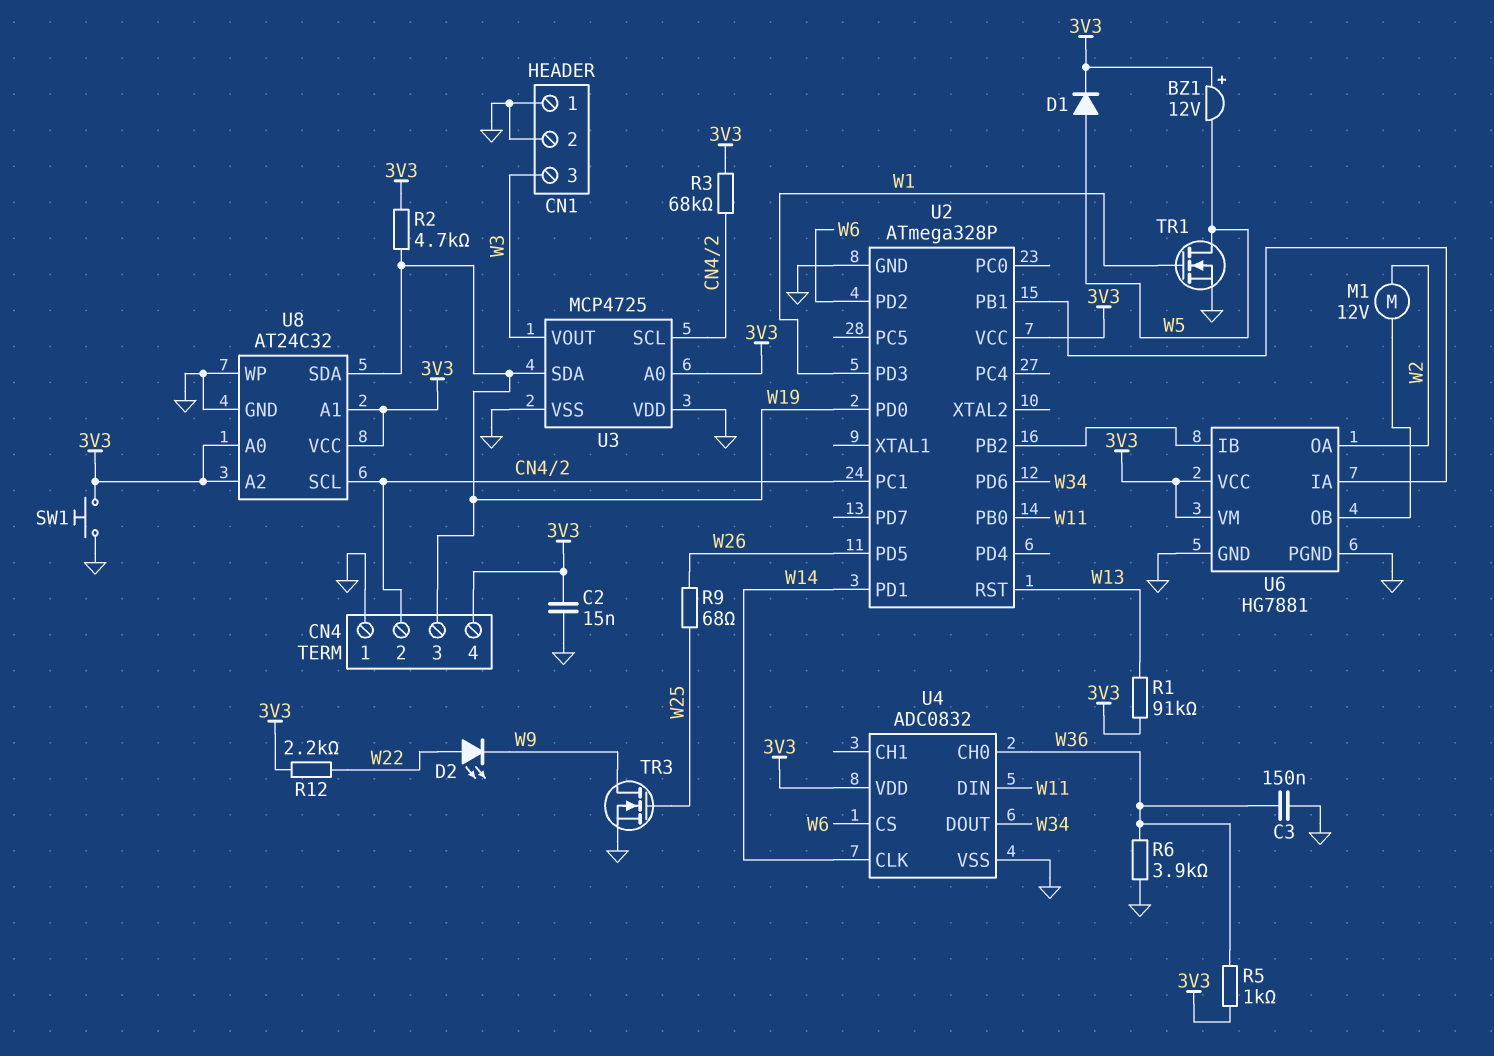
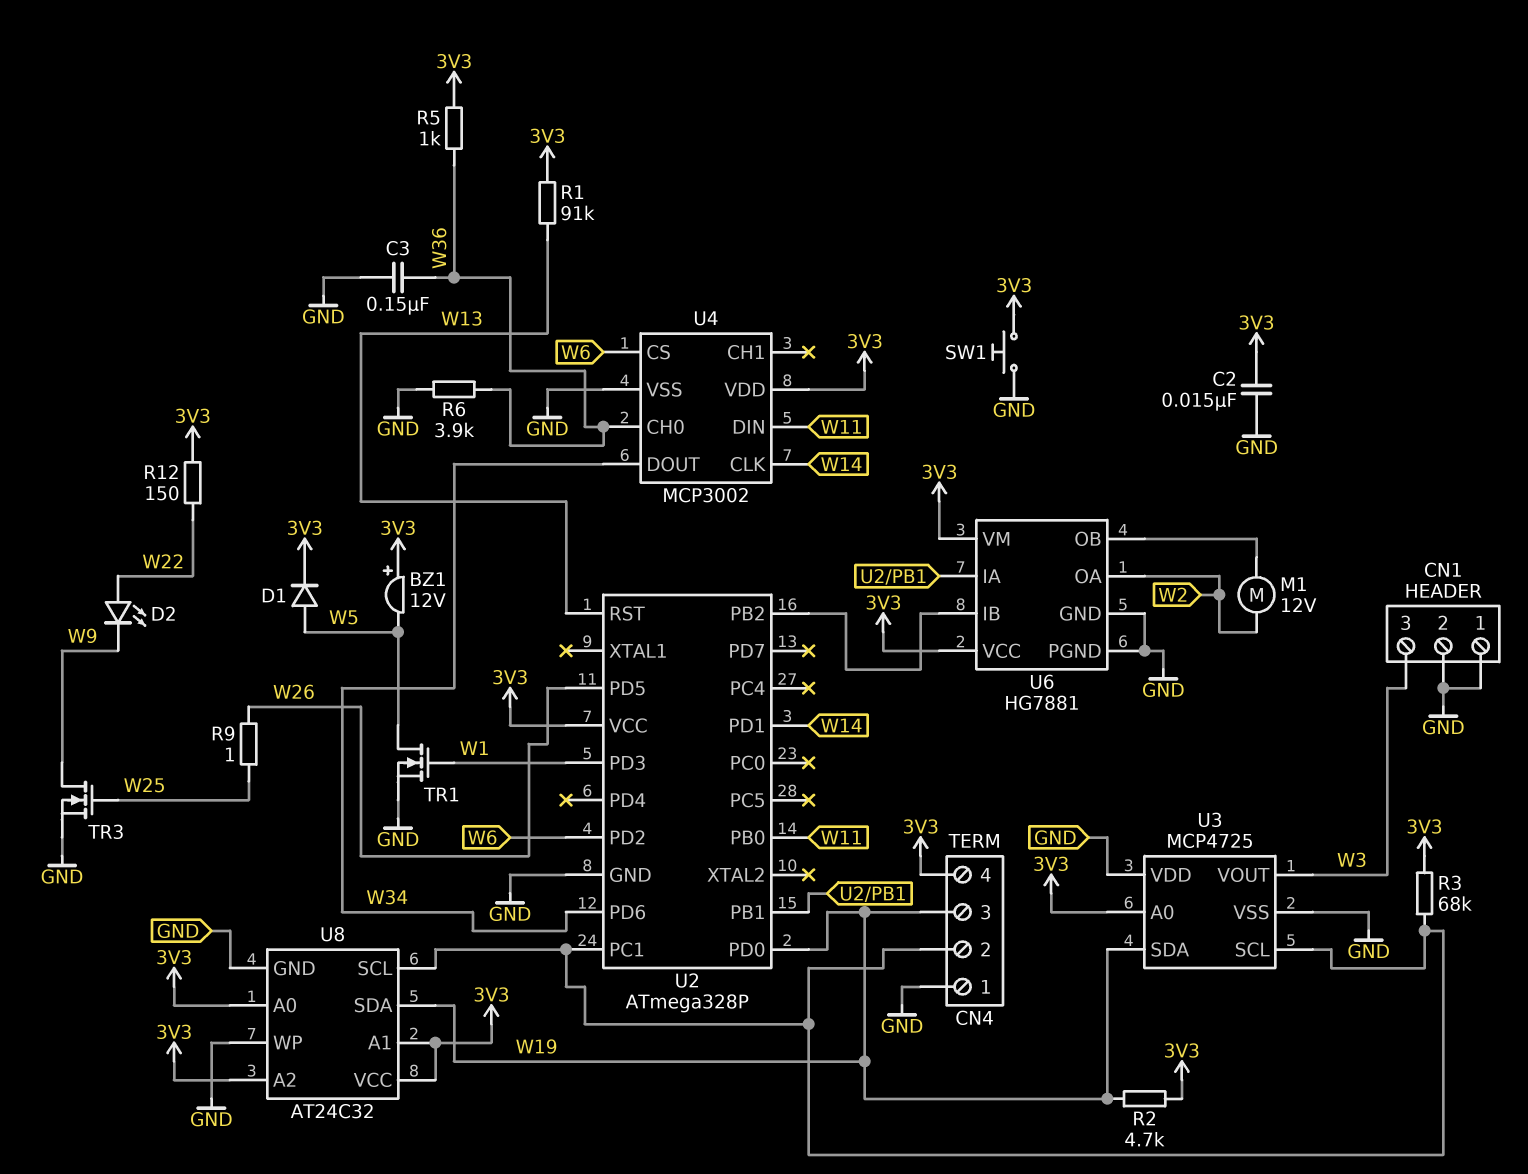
R9: 68 (W25, W26) -> 1 (W25, W26)
R12: 2.2k (3V3, W22) -> 150 (3V3, W22)
U4: ADC0832 -> MCP3002

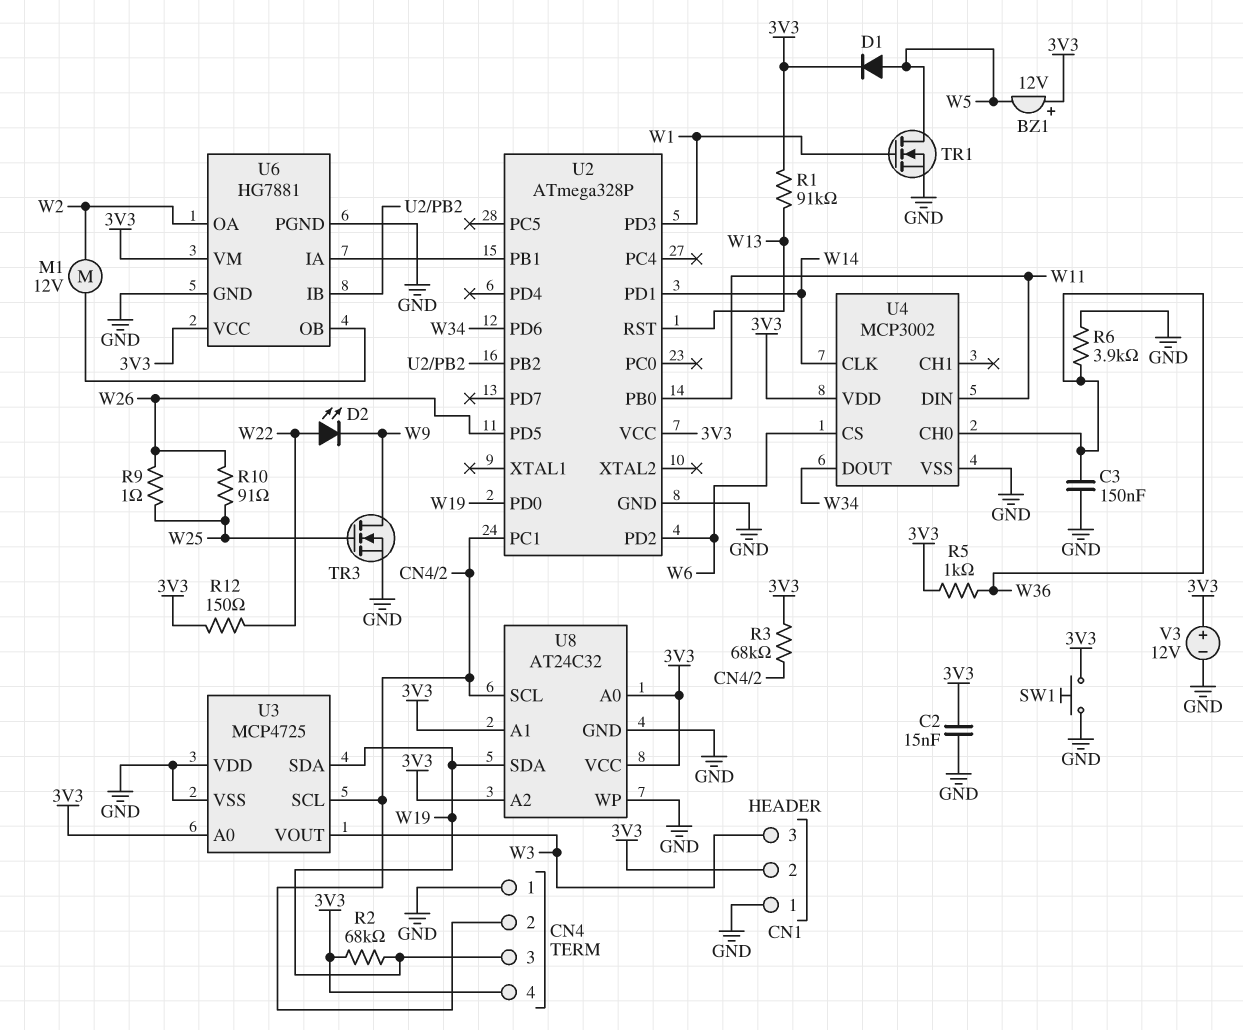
CN1 pin 2: GND -> 3V3
R2: 4.7k (3V3, W19) -> 68k (3V3, W19)
R10: none -> 91 (W25, W26)
V3: none -> 12V (plus 3V3, minus GND)

